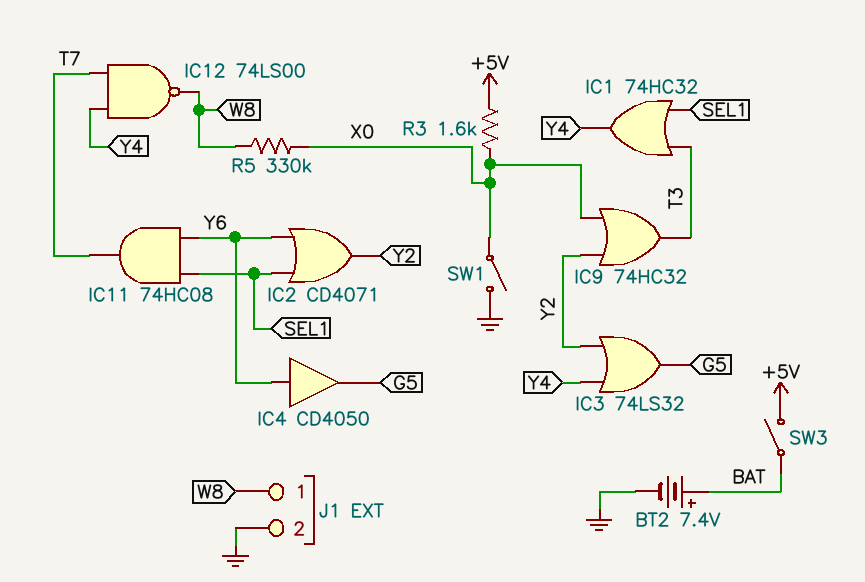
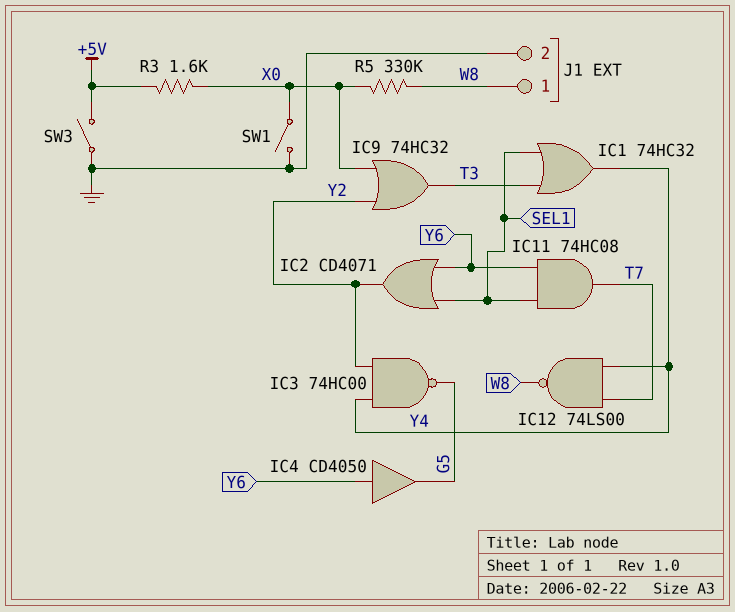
BT2: 7.4V (plus BAT, minus GND) -> none
IC3: OR 74LS32 (in Y2, in Y4, out G5) -> NAND 74HC00 (in Y2, in Y4, out G5)
SW3: switch (+5V, BAT) -> switch (+5V, GND)

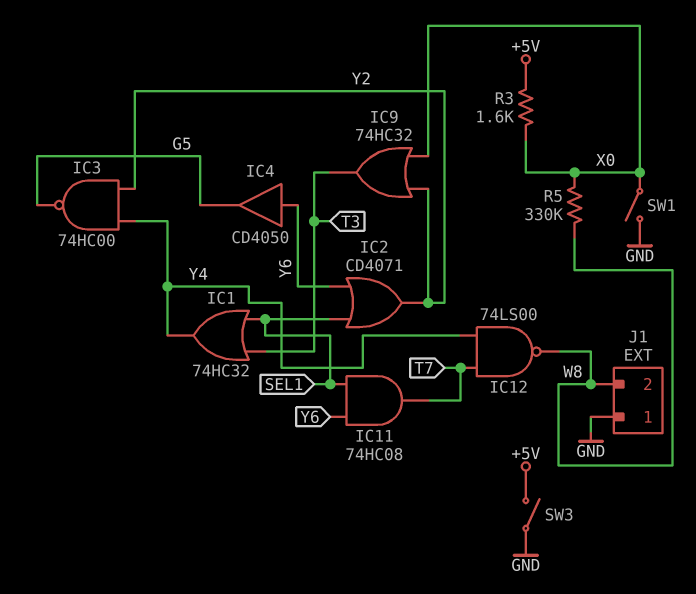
J1 pin 1: W8 -> GND
J1 pin 2: GND -> W8

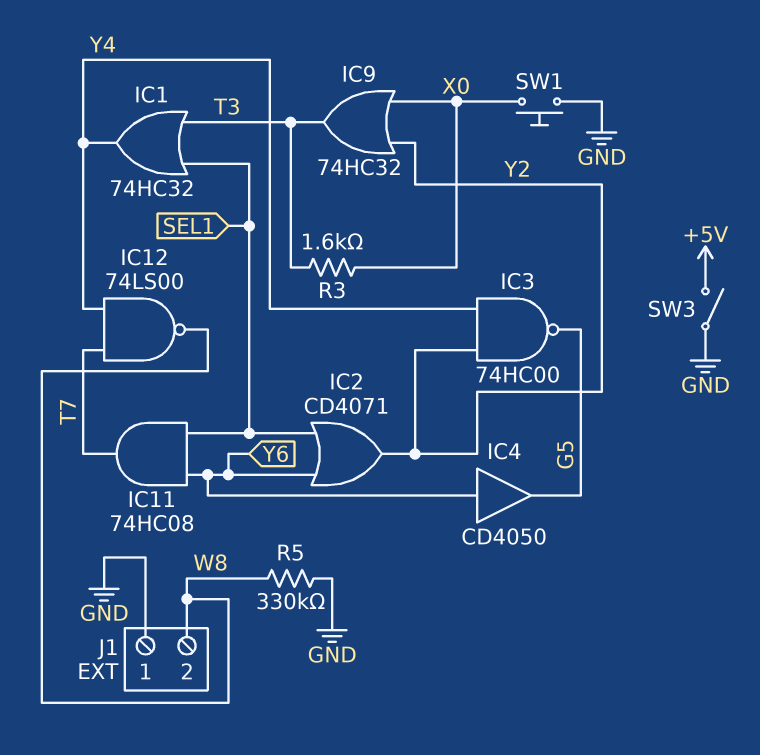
R3: 1.6k (+5V, X0) -> 1.6k (T3, X0)
R5: 330k (W8, X0) -> 330k (GND, W8)
SW1: switch (GND, X0) -> button (GND, X0)

